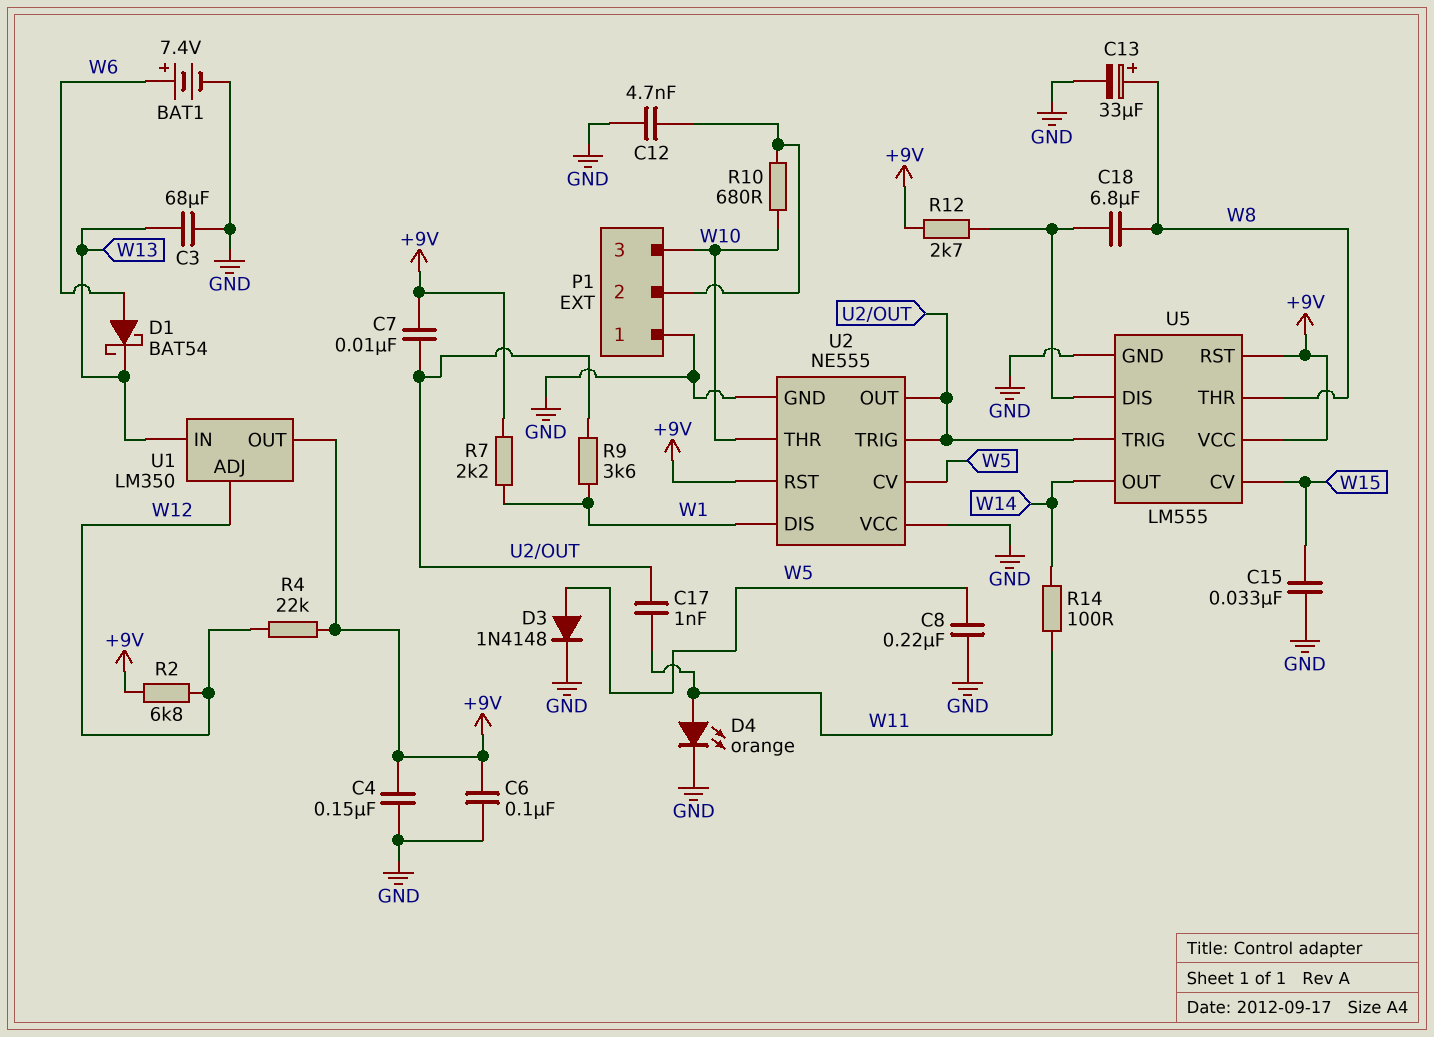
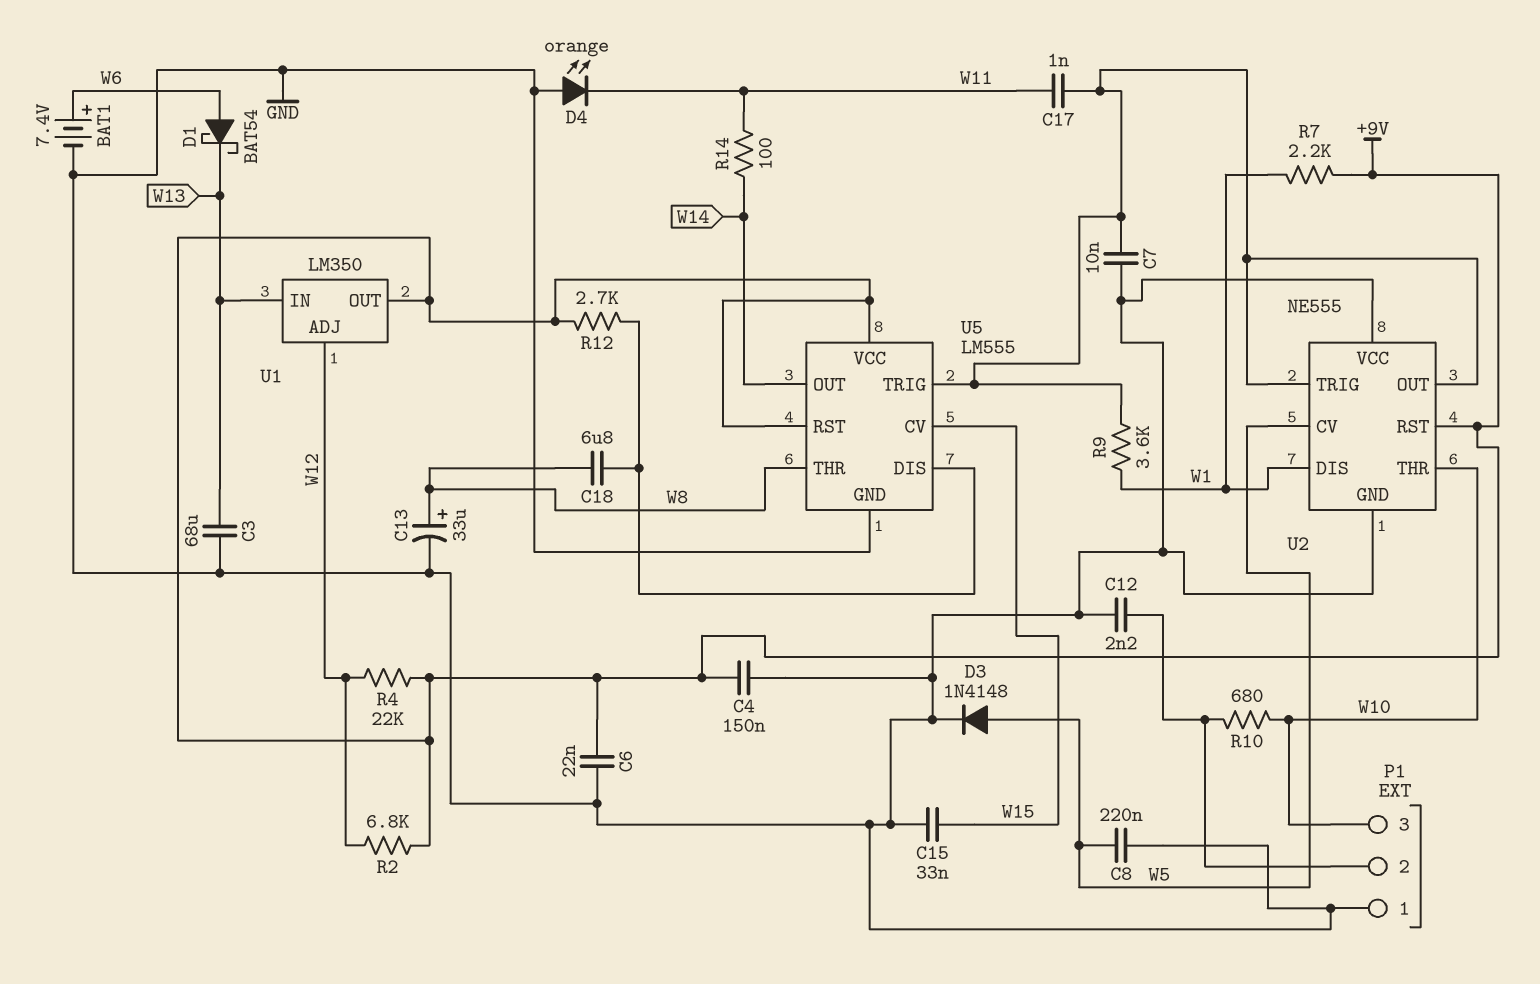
C6: 100nF (+9V, GND) -> 22nF (+9V, GND)
C7: 10nF (+9V, U2/OUT) -> 10nF (GND, U2/OUT)
C12: 4.7nF (GND, P1/2) -> 2.2nF (GND, P1/2)
D4: LED orange (A W11, K GND) -> LED orange (A GND, K W11)

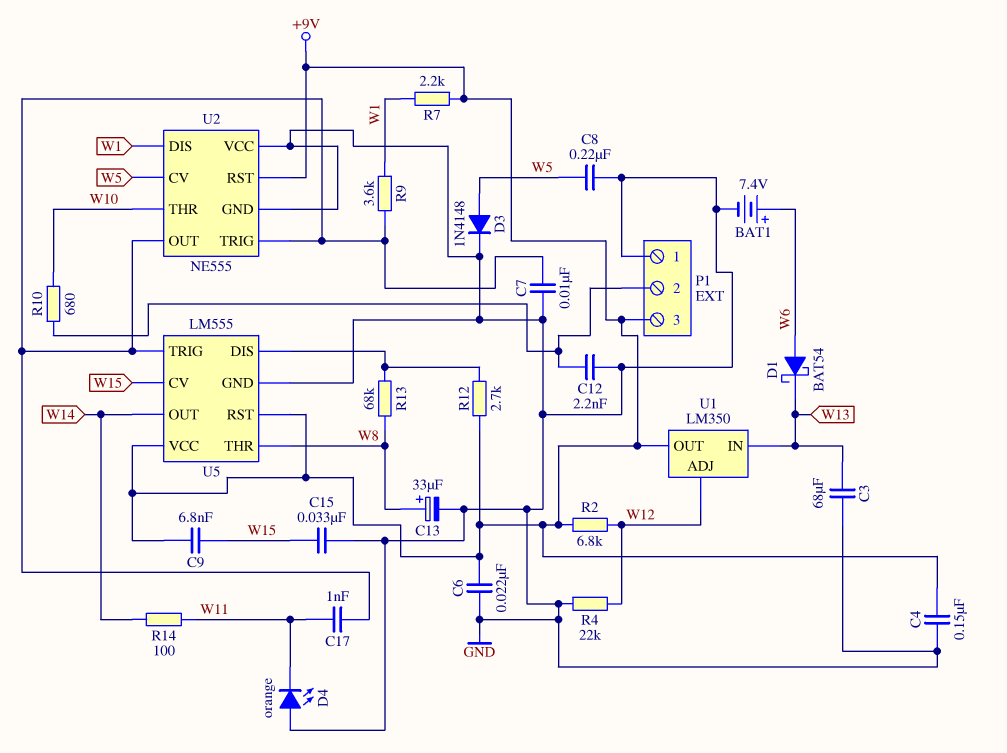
C9: none -> 6.8nF (+9V, W15)
C18: 6.8uF (U5/DIS, W8) -> none
P1 pin 3: W10 -> +9V
R4: 22k (+9V, W12) -> 22k (GND, W12)
R13: none -> 68k (U5/DIS, W8)

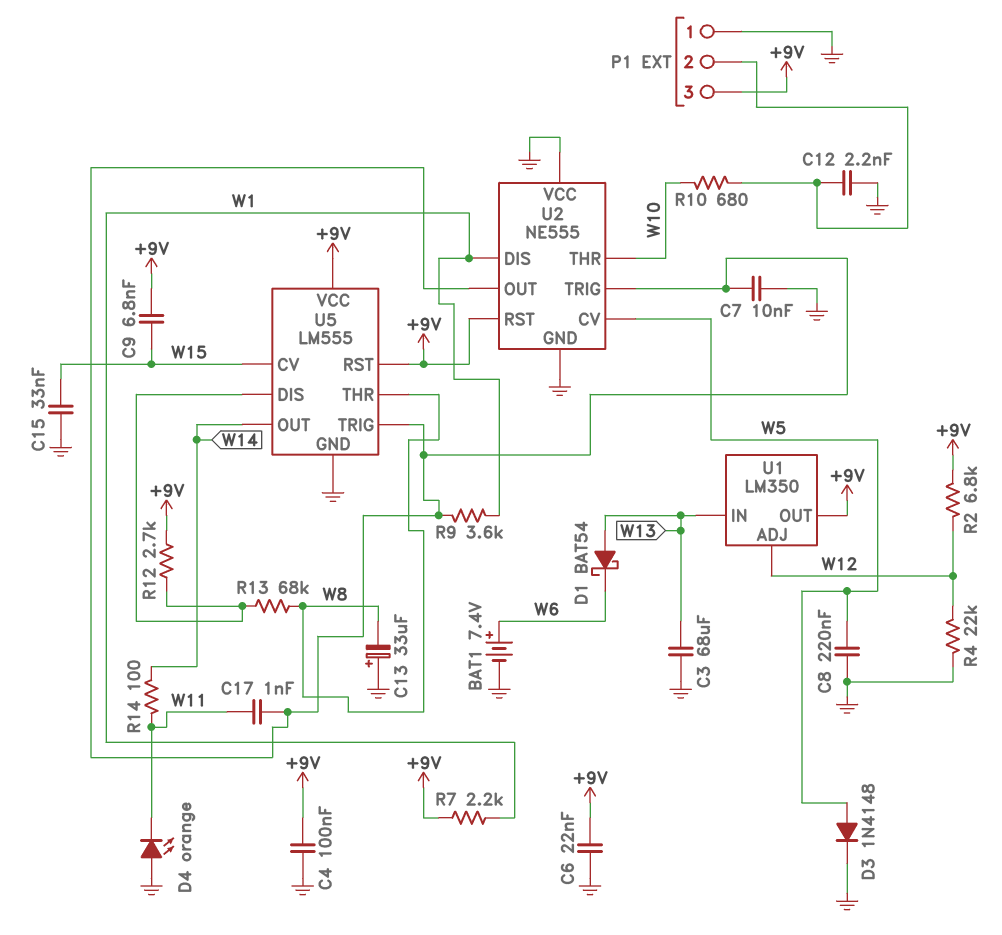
C4: 150nF (+9V, GND) -> 100nF (+9V, GND)
C13: 33uF (plus W8, minus GND) -> 33uF (plus GND, minus W8)
D1: schottky BAT54 (A W6, K W13) -> schottky BAT54 (A W13, K W6)

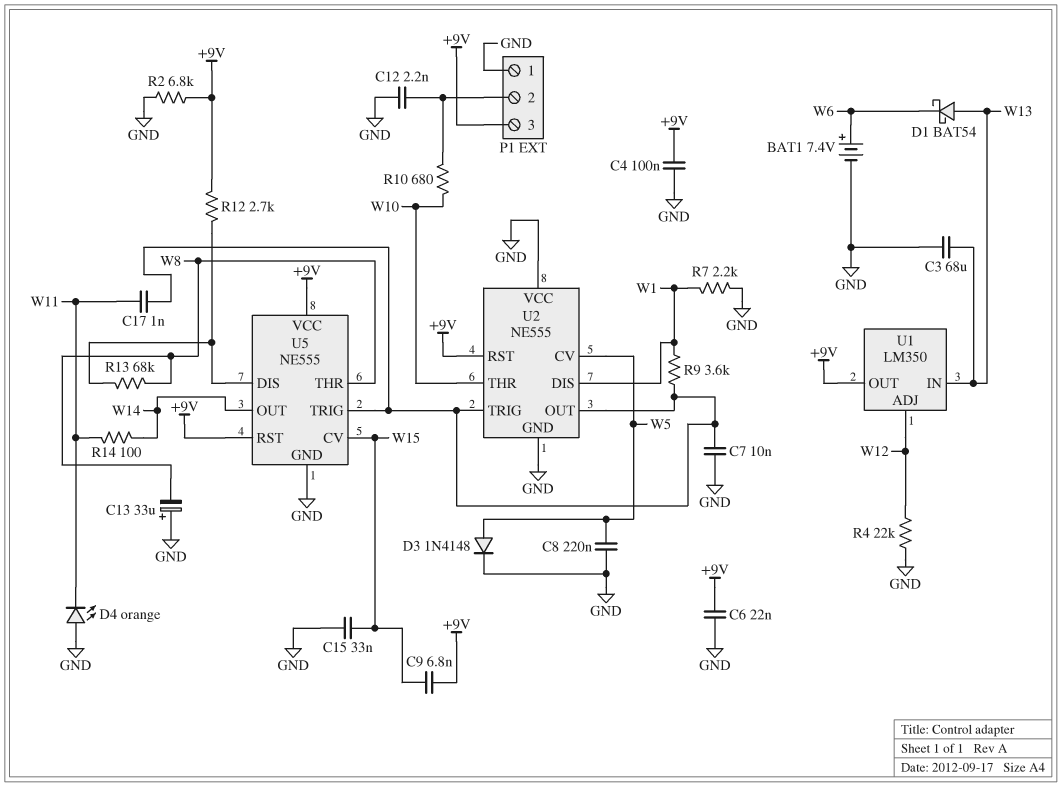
R2: 6.8k (+9V, W12) -> 6.8k (+9V, GND)
R7: 2.2k (+9V, W1) -> 2.2k (GND, W1)
U5: LM555 -> NE555

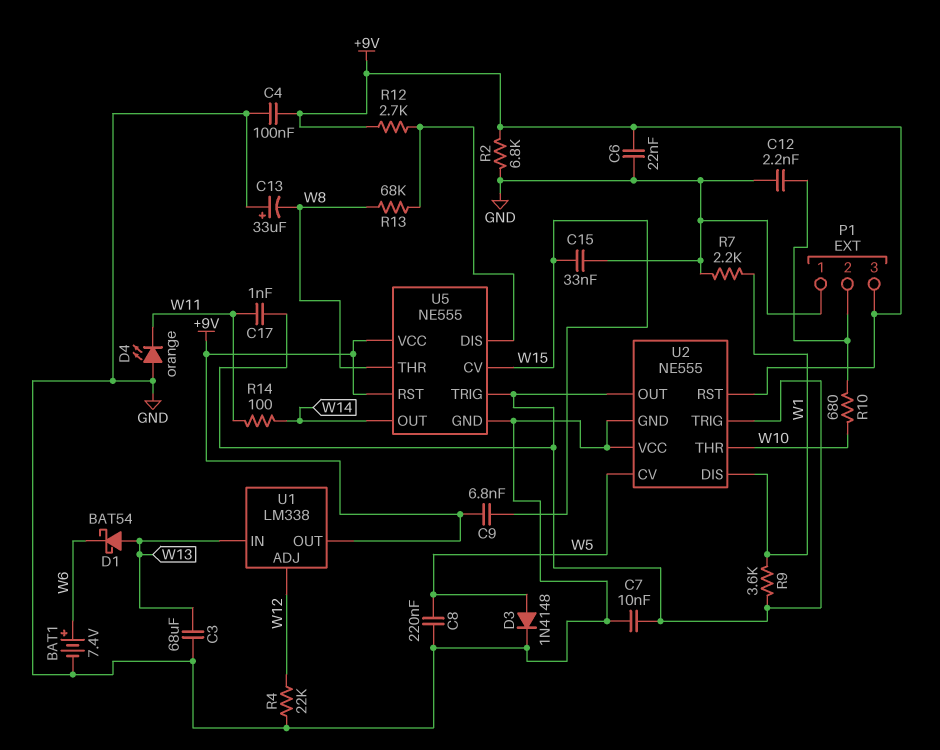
U1: LM350 -> LM338

